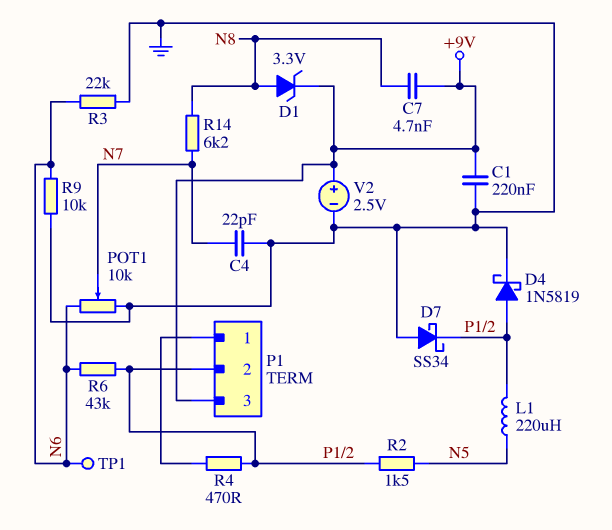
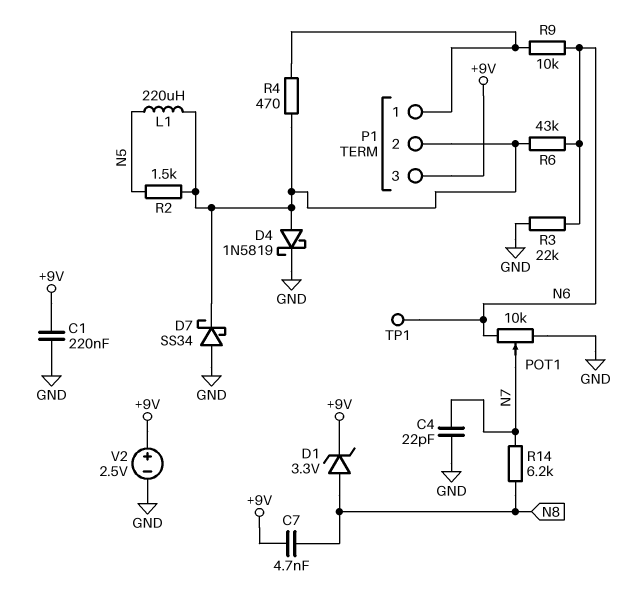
R9: 10k (GND, N6) -> 10k (N6, P1/1)

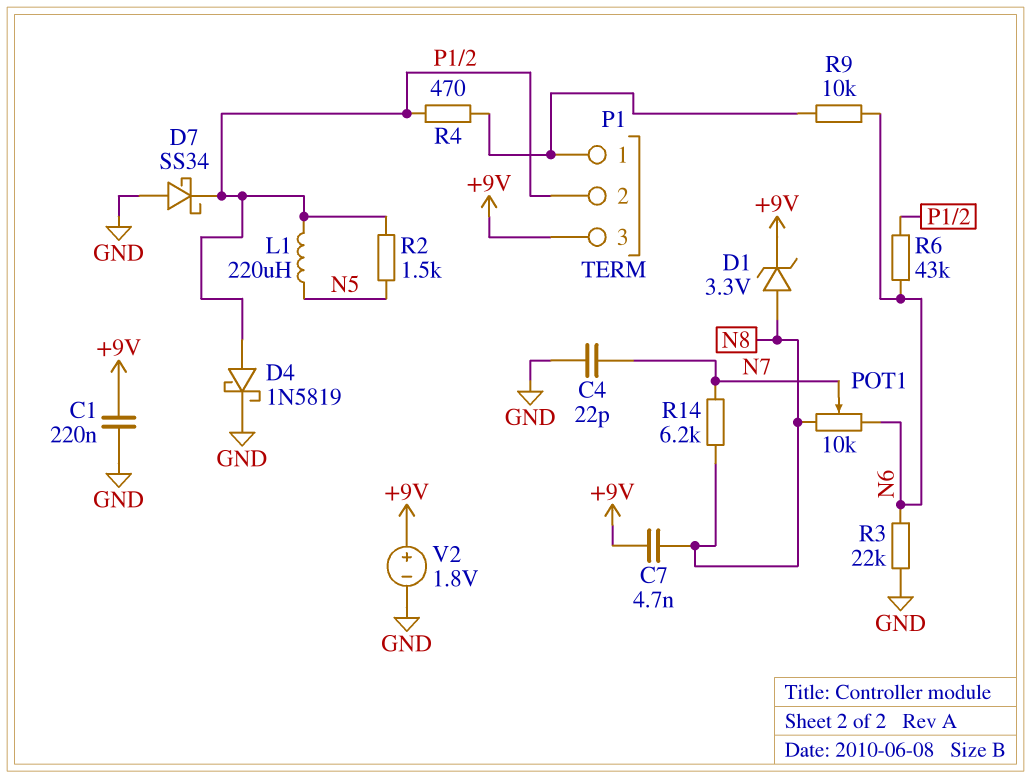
POT1: 10k (GND, N6, wiper N7) -> 10k (N6, N8, wiper N7)
TP1: test point (N6) -> none
V2: 2.5V (plus +9V, minus GND) -> 1.8V (plus +9V, minus GND)

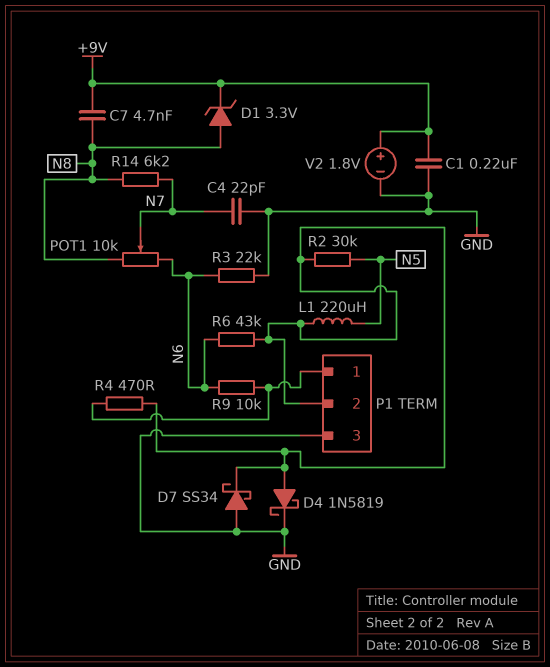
P1 pin 3: +9V -> GND
R2: 1.5k (N5, P1/2) -> 30k (N5, P1/2)

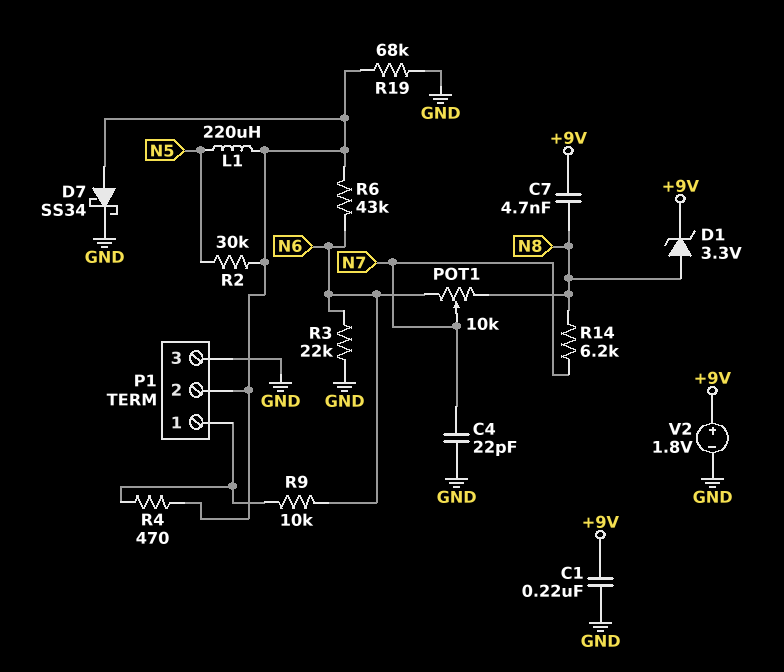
D4: schottky 1N5819 (A P1/2, K GND) -> none
D7: schottky SS34 (A GND, K P1/2) -> schottky SS34 (A P1/2, K GND)
R19: none -> 68k (GND, P1/2)

